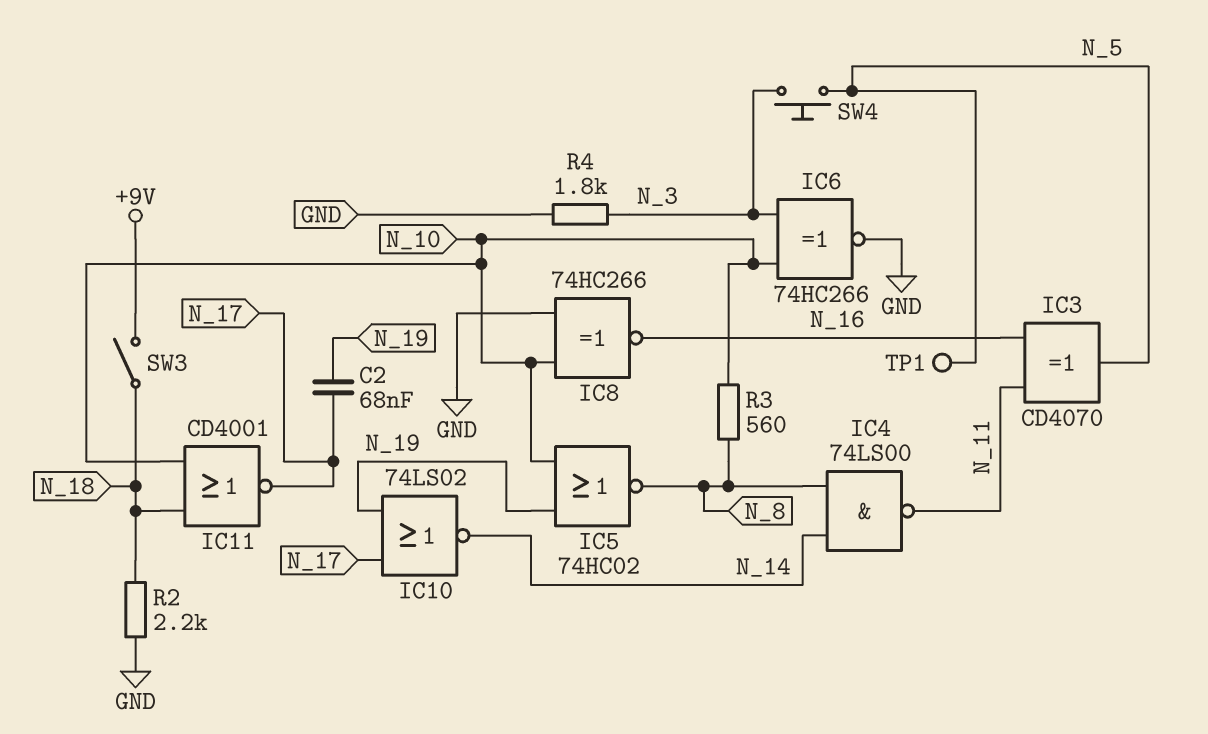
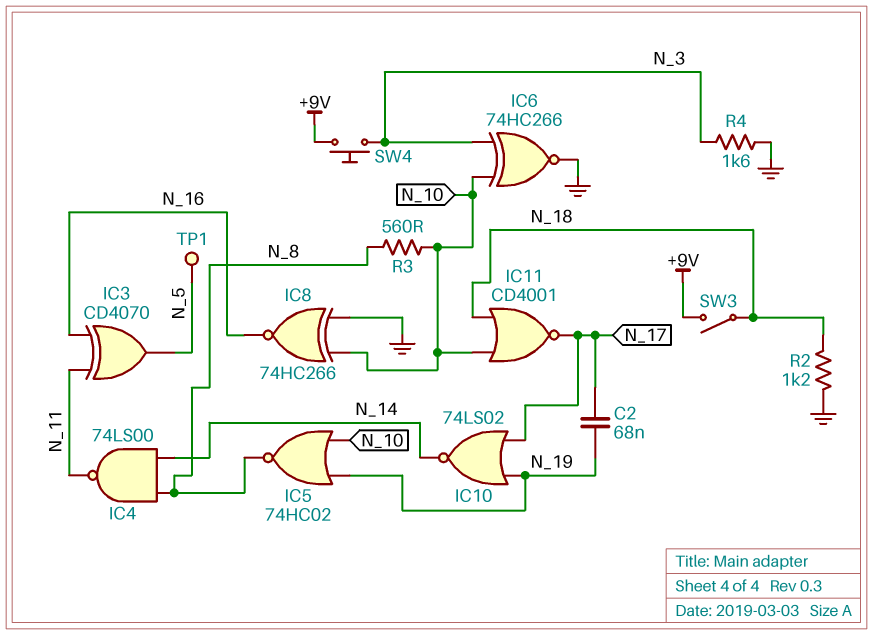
R2: 2.2k (GND, N_18) -> 1.2k (GND, N_18)
R4: 1.8k (GND, N_3) -> 1.6k (GND, N_3)
SW4: button (N_3, N_5) -> button (+9V, N_3)

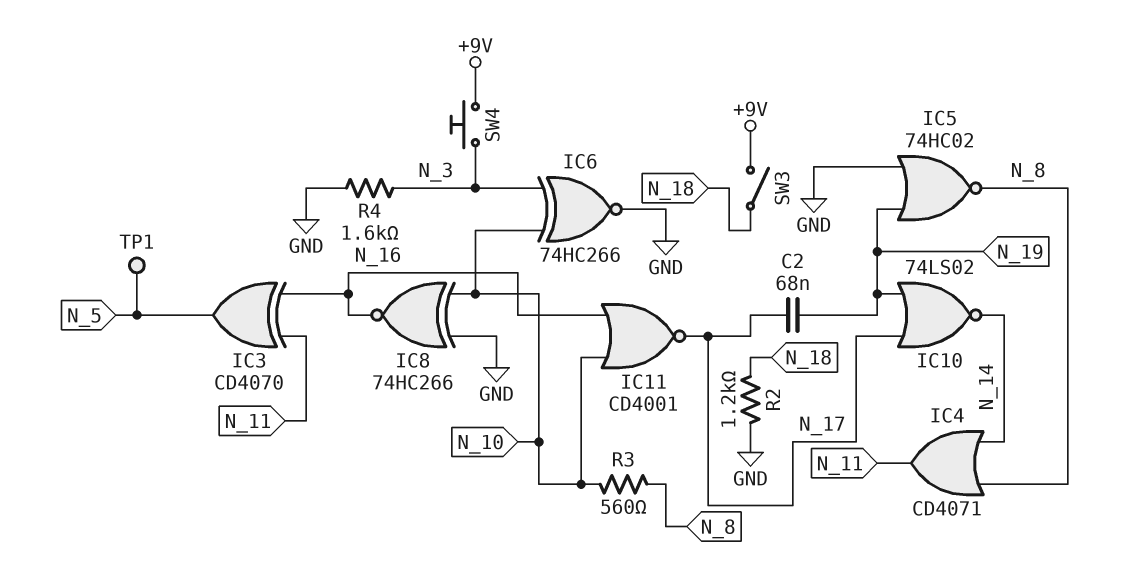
IC4: NAND 74LS00 (in N_8, in N_14, out N_11) -> OR CD4071 (in N_8, in N_14, out N_11)
IC5: NOR 74HC02 (in N_10, in N_19, out N_8) -> NOR 74HC02 (in GND, in N_19, out N_8)
IC11: NOR CD4001 (in N_10, in N_18, out N_17) -> NOR CD4001 (in N_10, in N_16, out N_17)

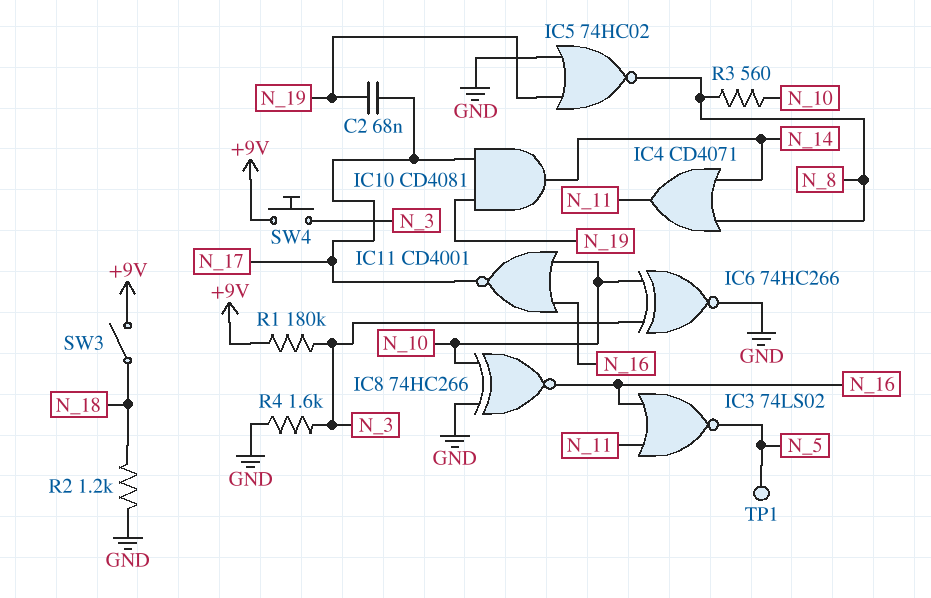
IC3: XOR CD4070 (in N_11, in N_16, out N_5) -> NOR 74LS02 (in N_11, in N_16, out N_5)
IC10: NOR 74LS02 (in N_17, in N_19, out N_14) -> AND CD4081 (in N_17, in N_19, out N_14)
R1: none -> 180k (+9V, N_3)

